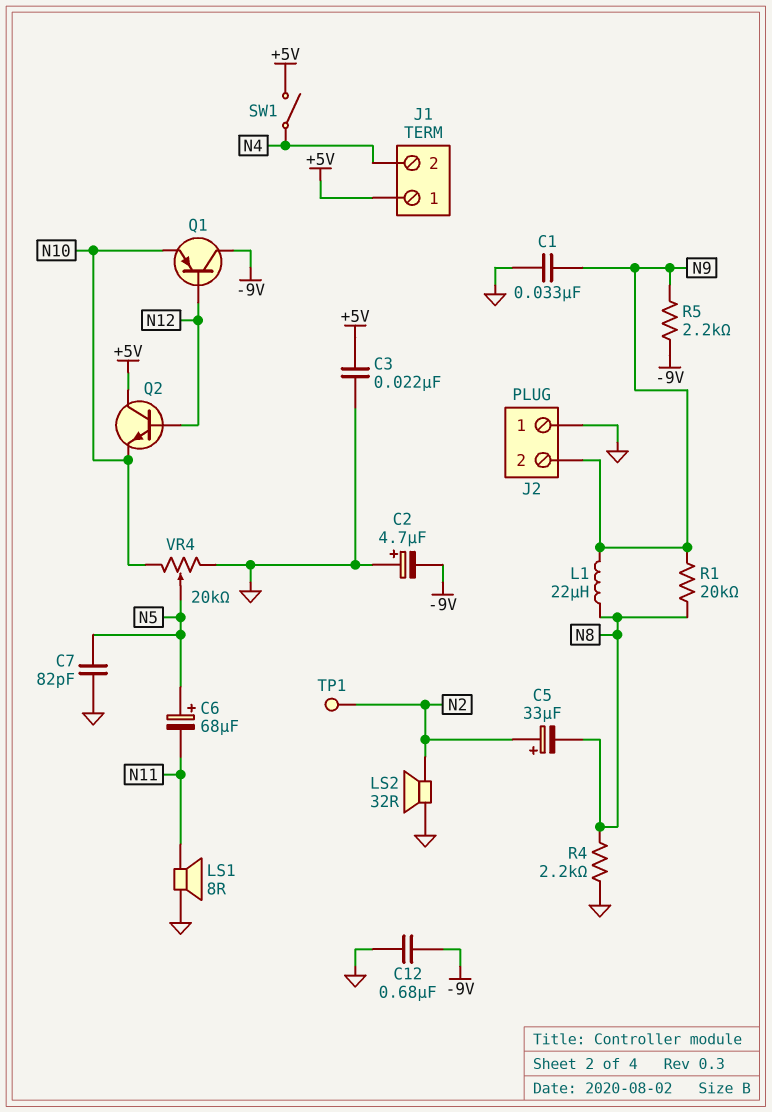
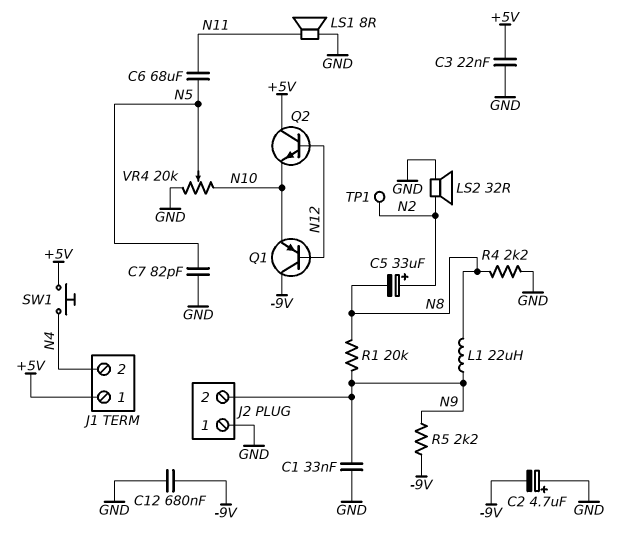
C6: 68uF (plus N5, minus N11) -> 68uF (N5, N11)
SW1: switch (+5V, N4) -> button (+5V, N4)

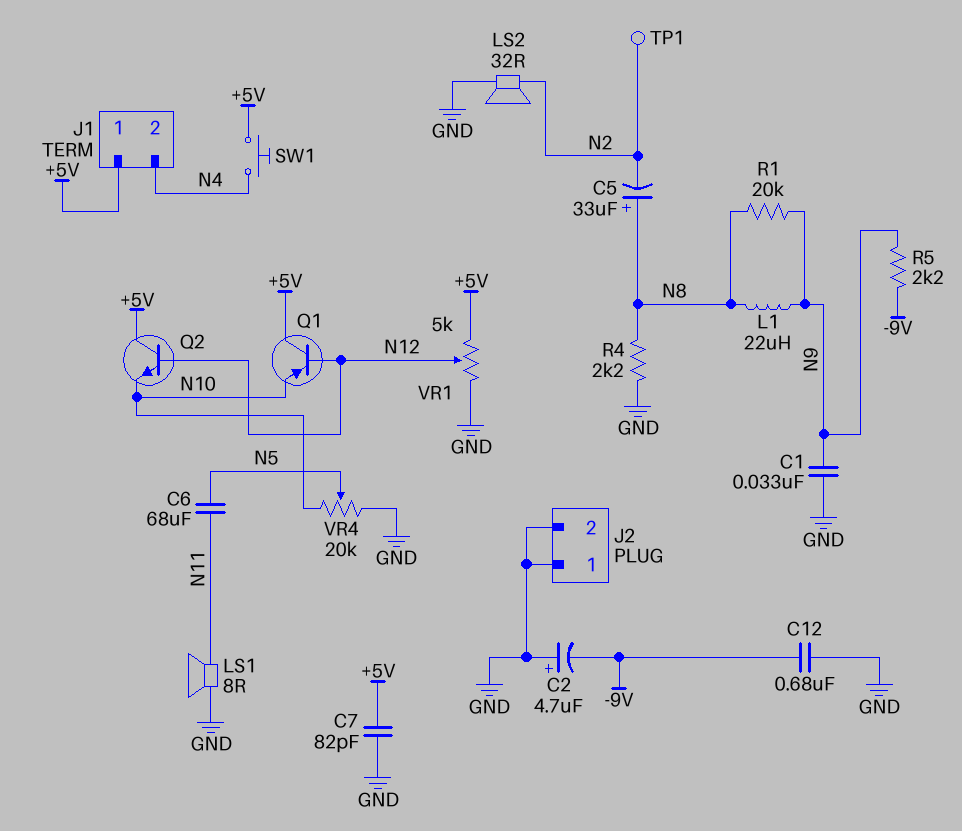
C3: 22nF (+5V, GND) -> none
C5: 33uF (plus N2, minus N8) -> 33uF (plus N8, minus N2)
C7: 82pF (GND, N5) -> 82pF (+5V, GND)
J2 pin 2: N9 -> GND
Q1: PNP (B N12, C -9V, E N10) -> PNP (B N12, C +5V, E N10)
VR1: none -> 5k (+5V, GND, wiper N12)

